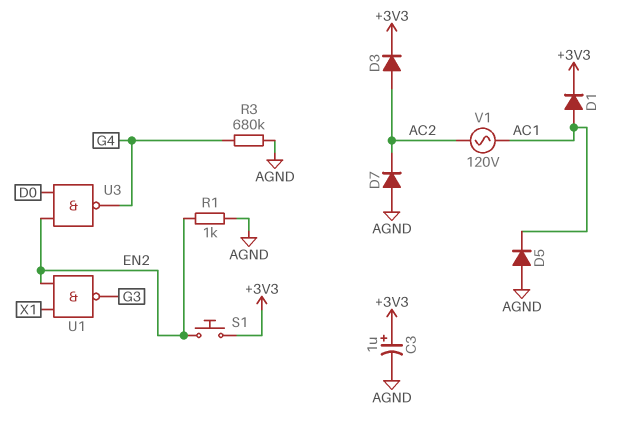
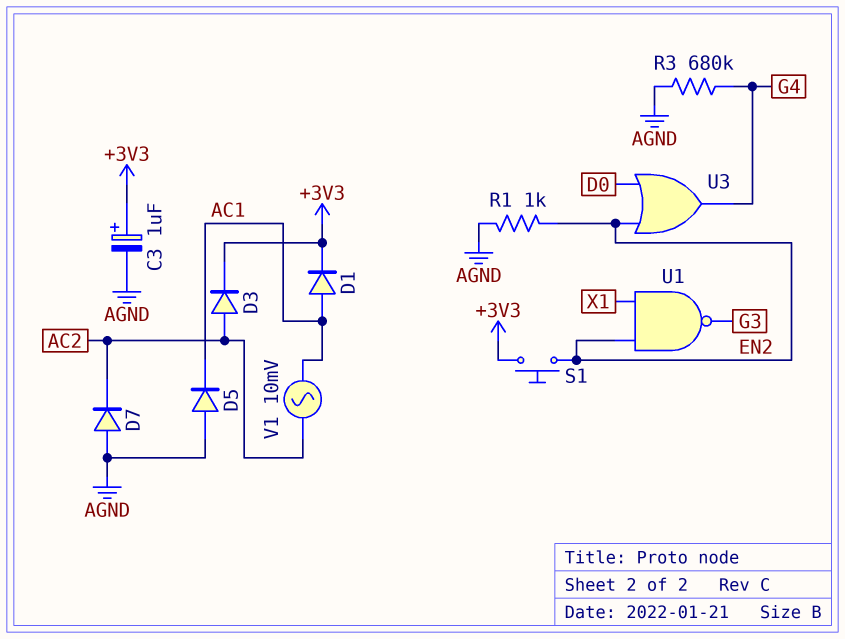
U3: NAND (in D0, in EN2, out G4) -> OR (in D0, in EN2, out G4)
V1: AC 120V (AC1, AC2) -> AC 10mV (AC1, AC2)

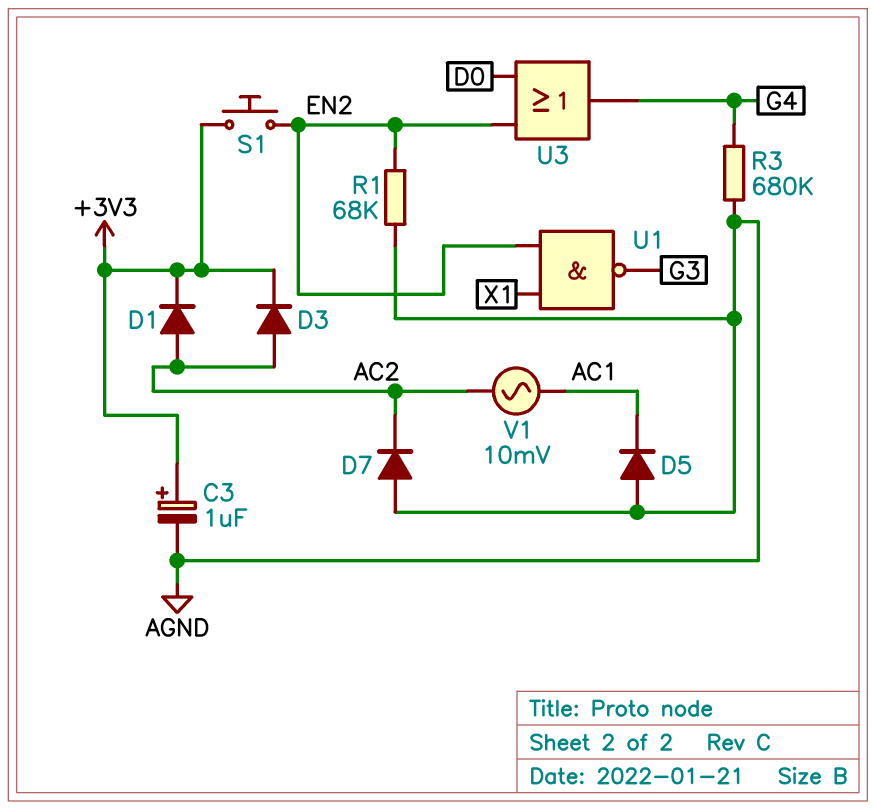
D1: diode (A AC1, K +3V3) -> diode (A AC2, K +3V3)
R1: 1k (AGND, EN2) -> 68k (AGND, EN2)

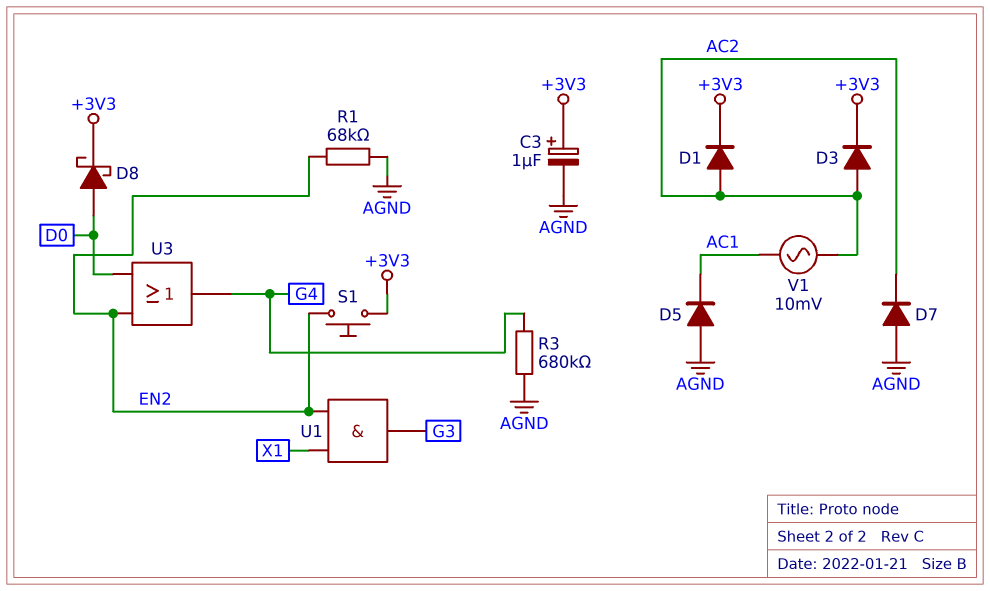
D8: none -> schottky (A D0, K +3V3)
U1: NAND (in EN2, in X1, out G3) -> AND (in EN2, in X1, out G3)

